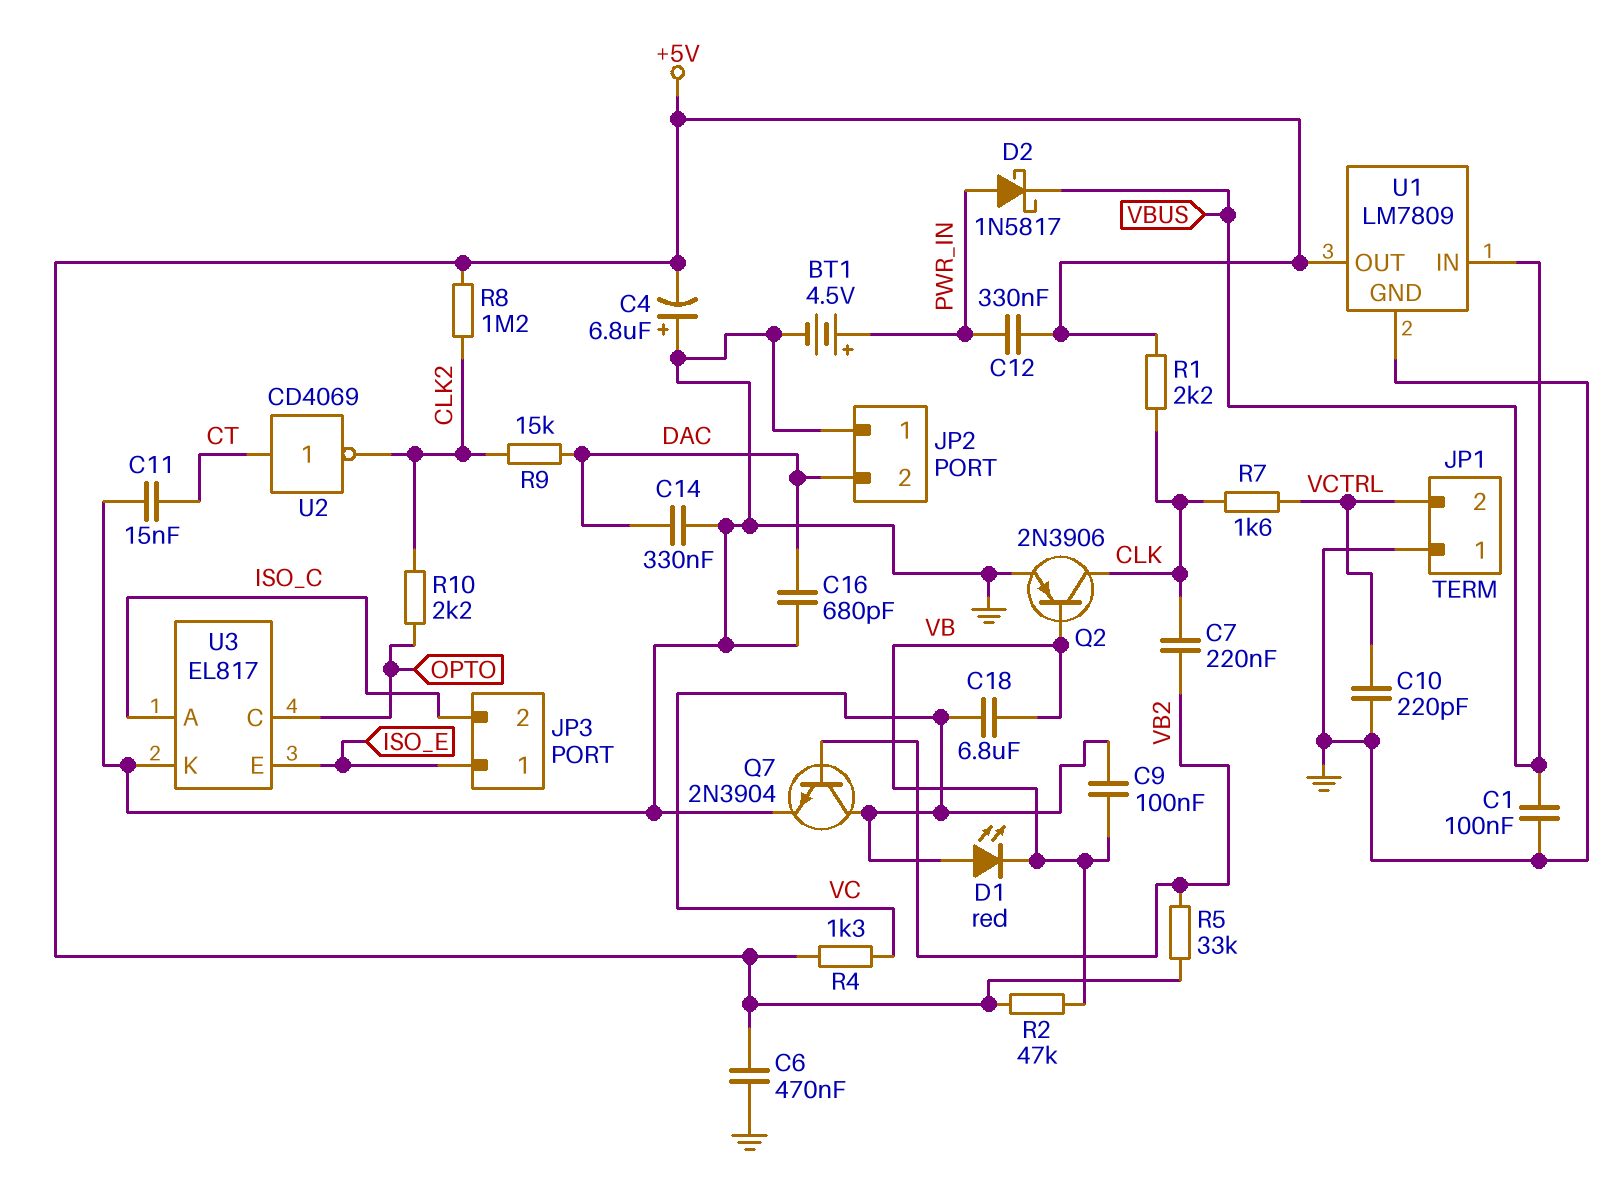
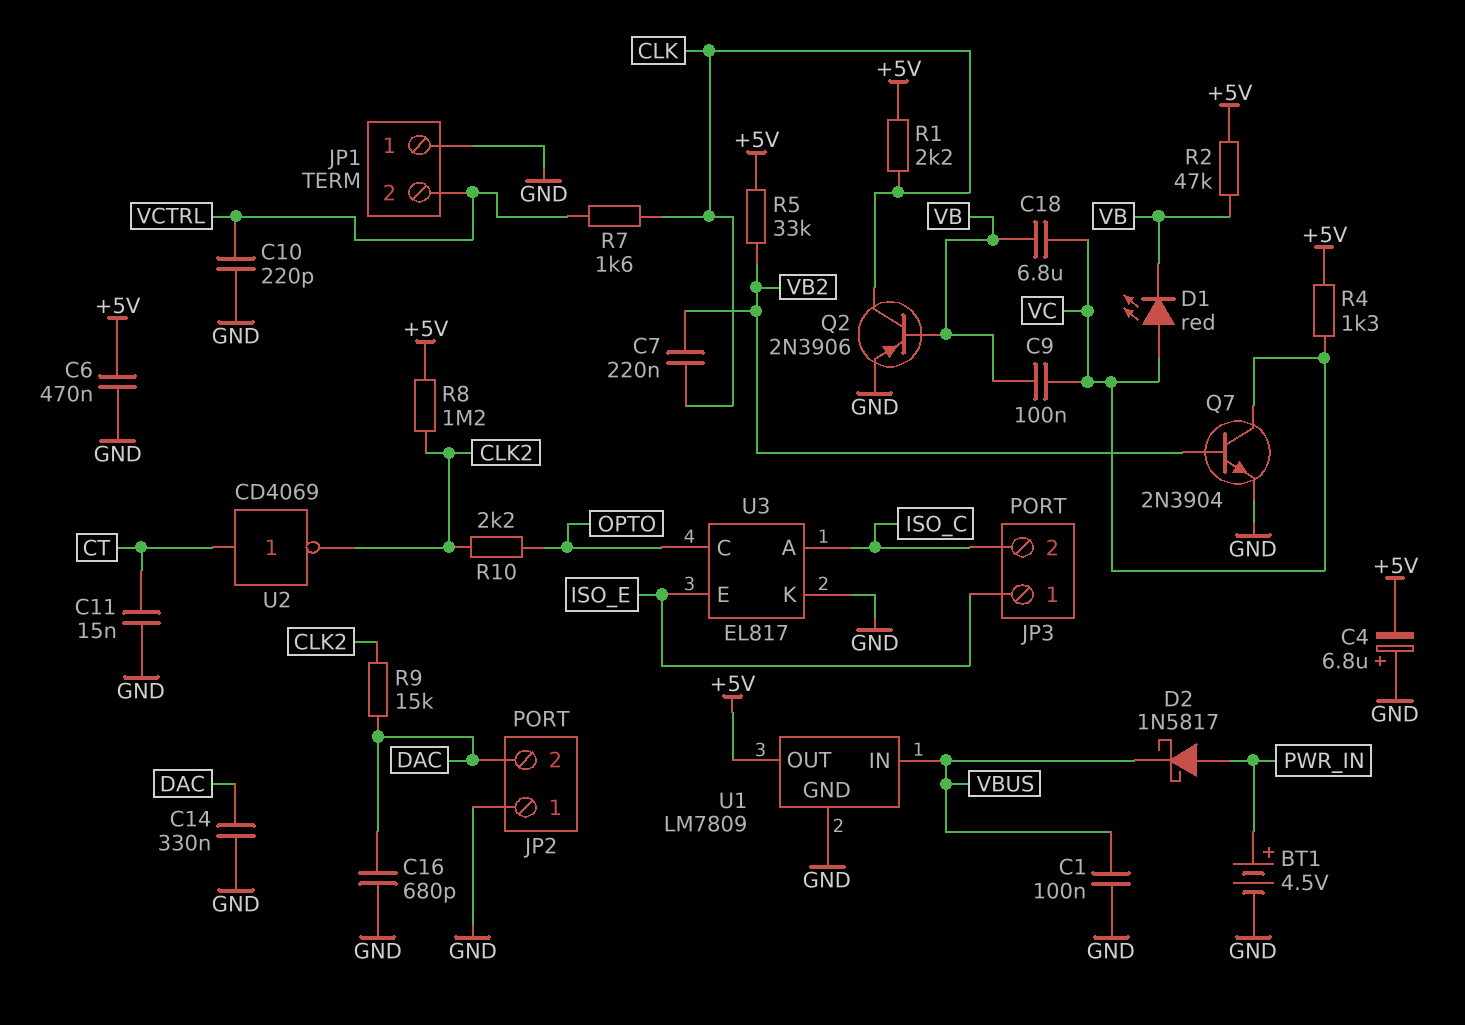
C12: 330nF (+5V, PWR_IN) -> none

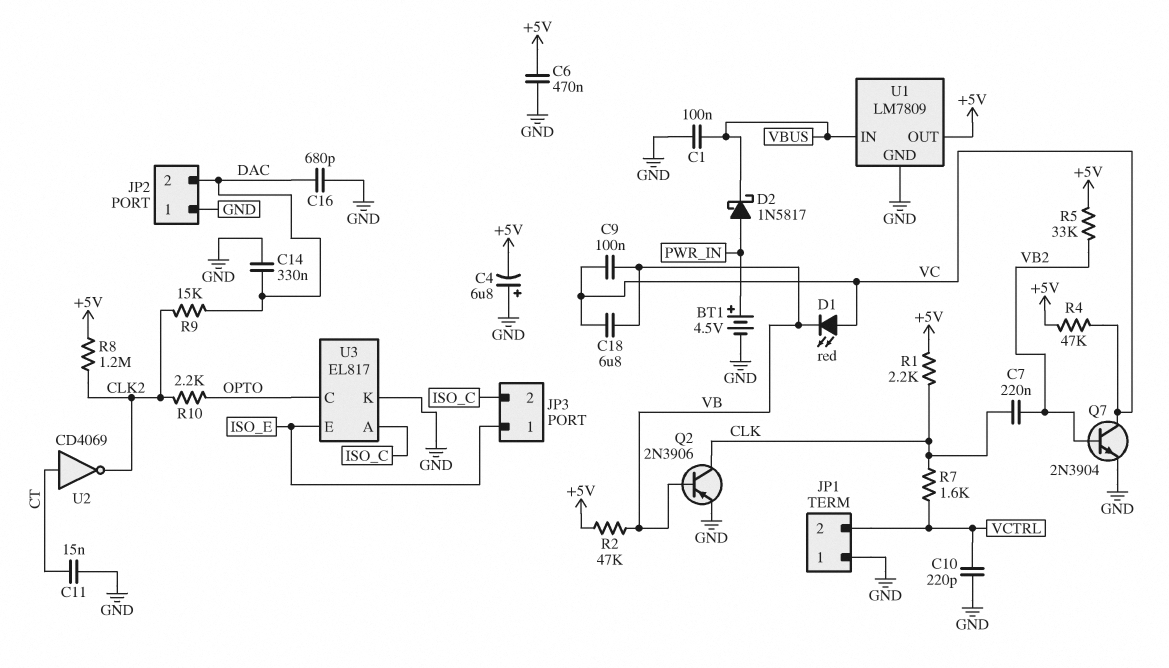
R4: 1.3k (+5V, VC) -> 47k (+5V, VC)

